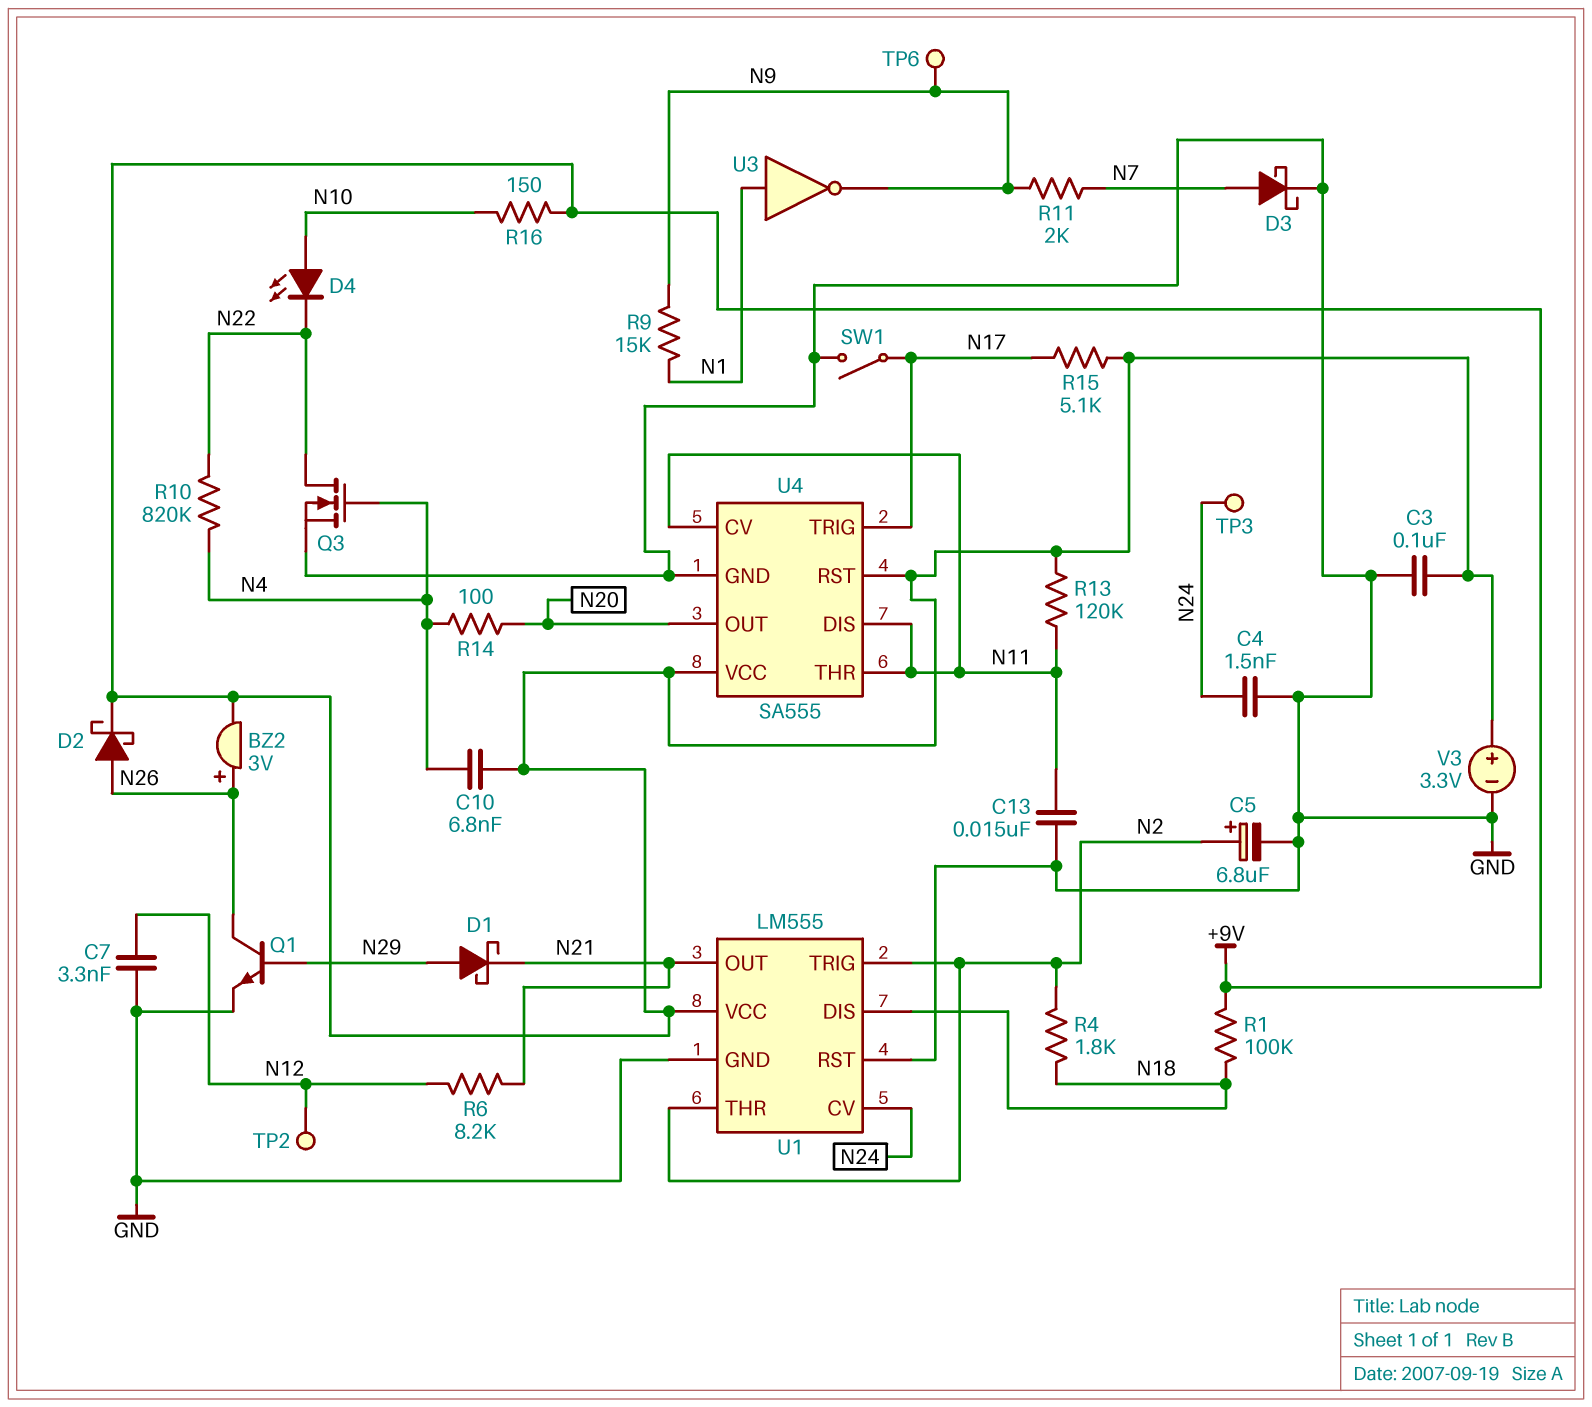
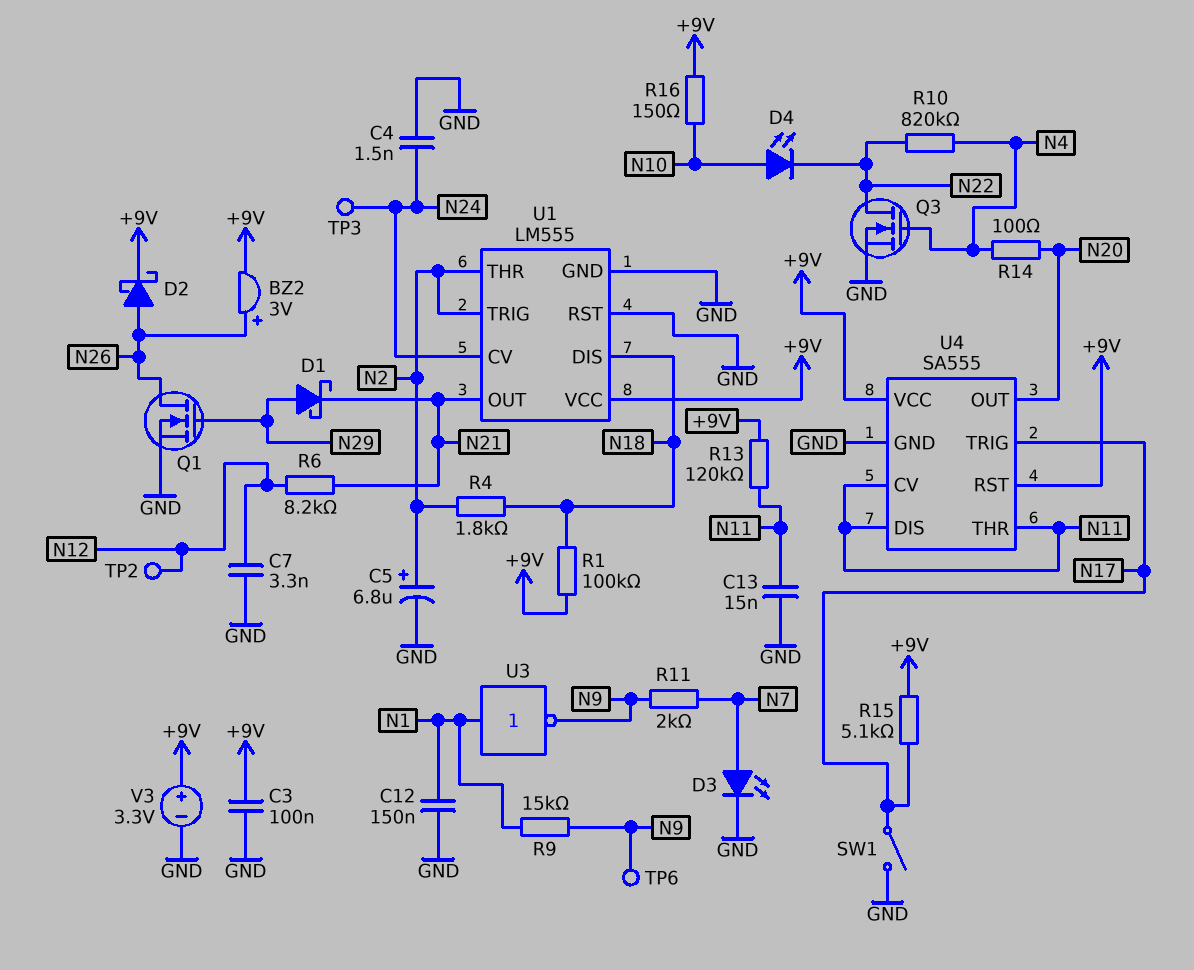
C10: 6.8nF (+9V, N4) -> none
C12: none -> 150nF (GND, N1)
D3: schottky (A N7, K GND) -> LED (A N7, K GND)
Q1: NPN (B N29, C N26, E GND) -> NMOS (G N29, D N26, S GND)

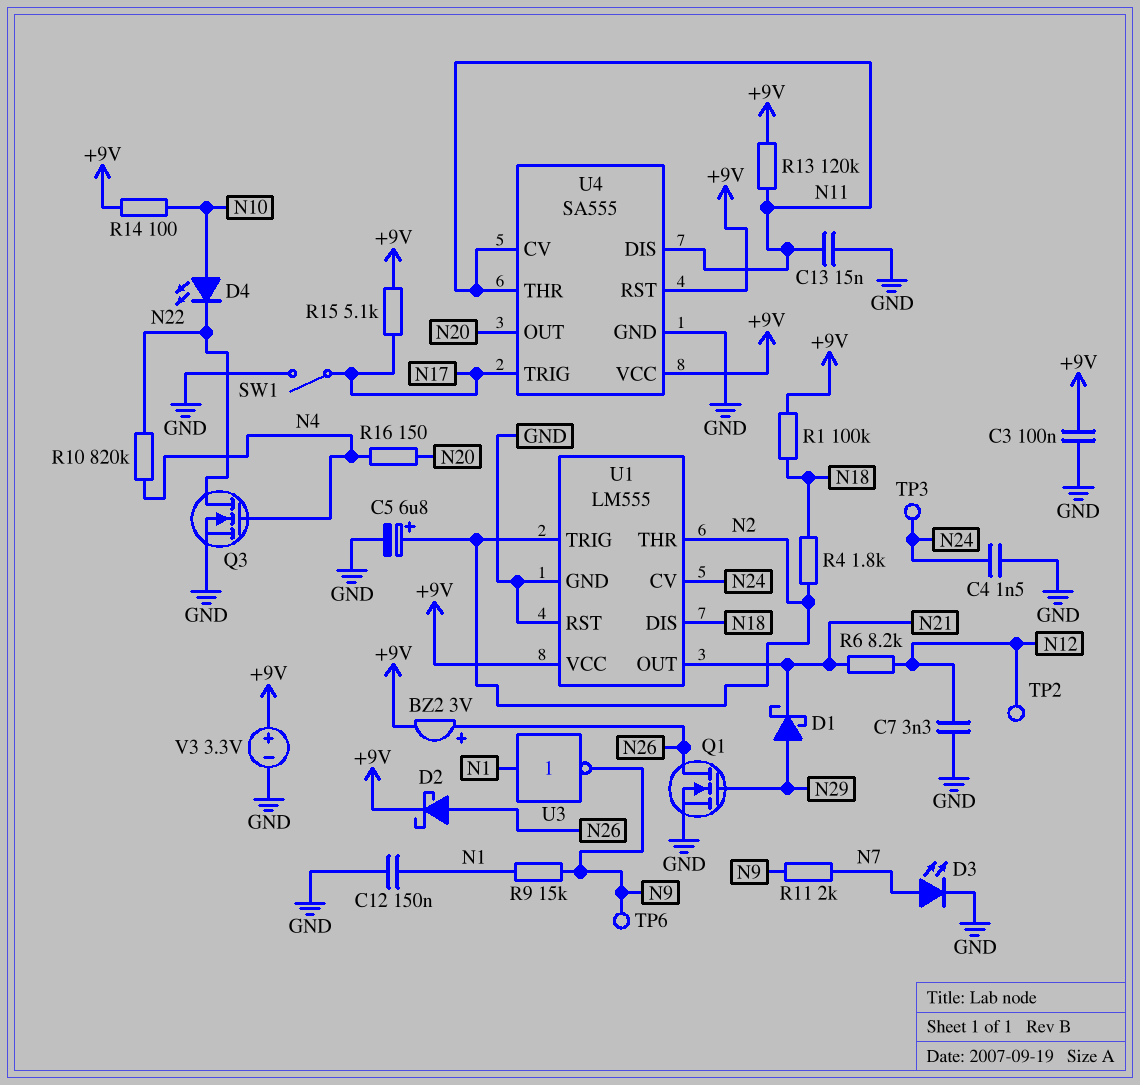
R14: 100 (N4, N20) -> 100 (+9V, N10)
R16: 150 (+9V, N10) -> 150 (N4, N20)

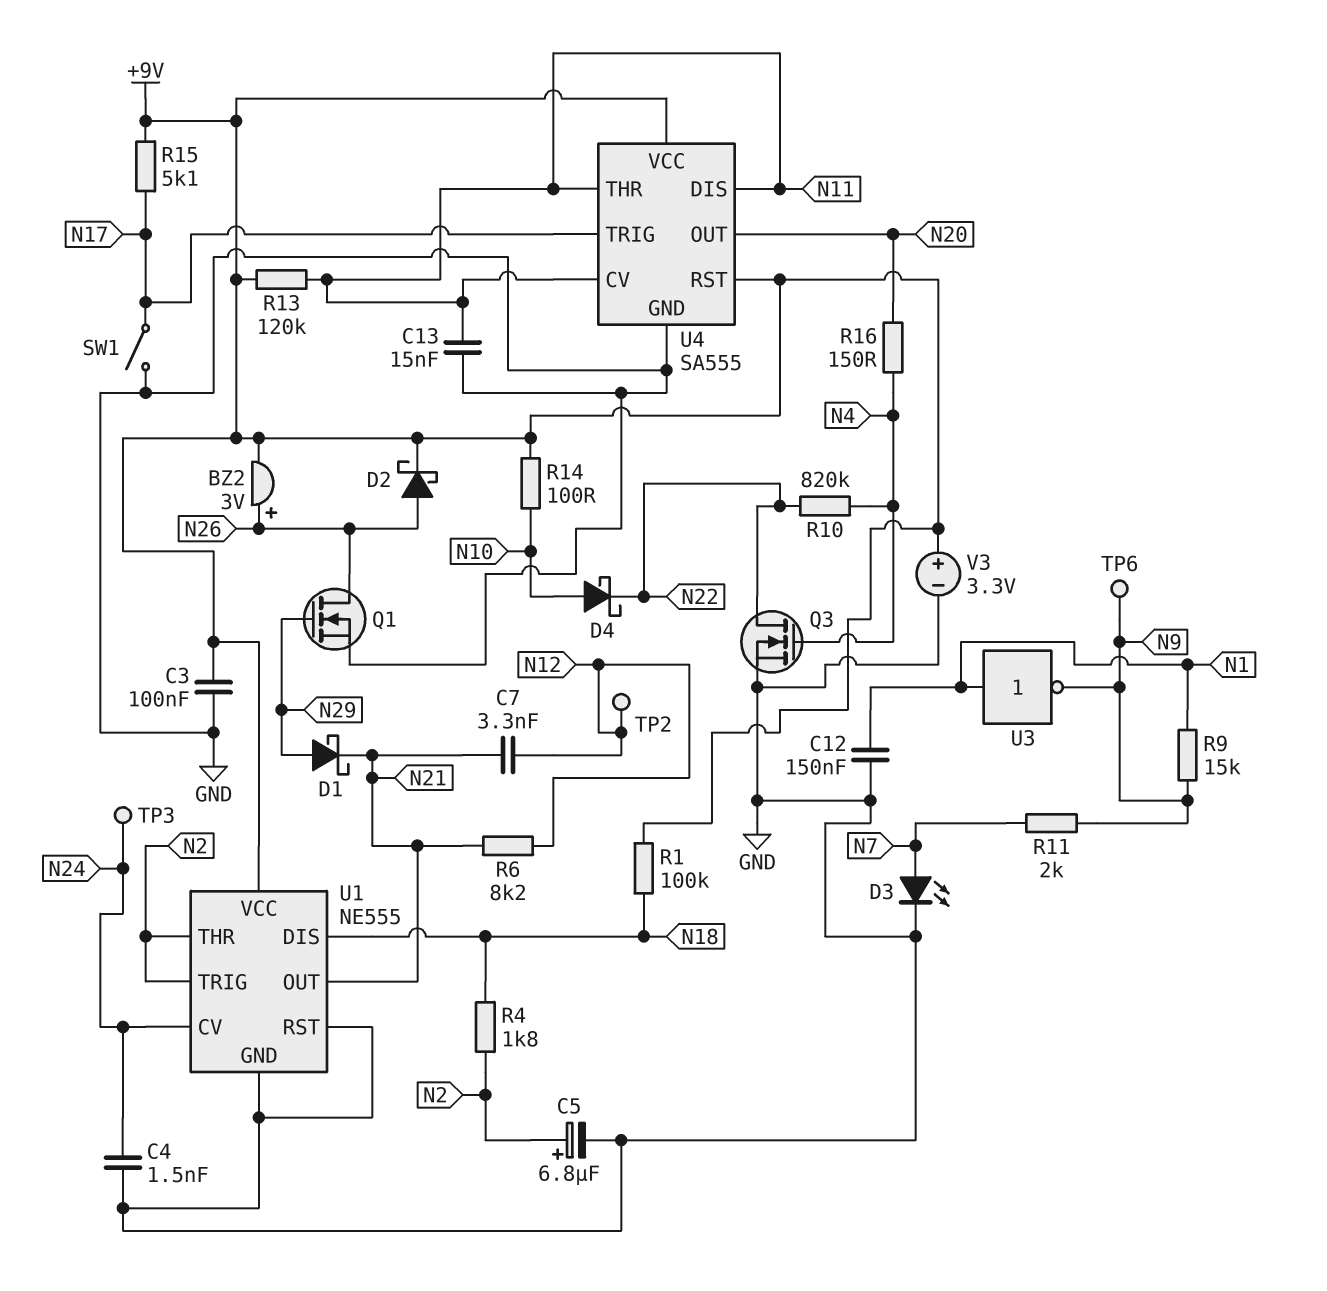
C7: 3.3nF (GND, N12) -> 3.3nF (N12, N21)
D4: LED (A N10, K N22) -> schottky (A N10, K N22)
U1: LM555 -> NE555

